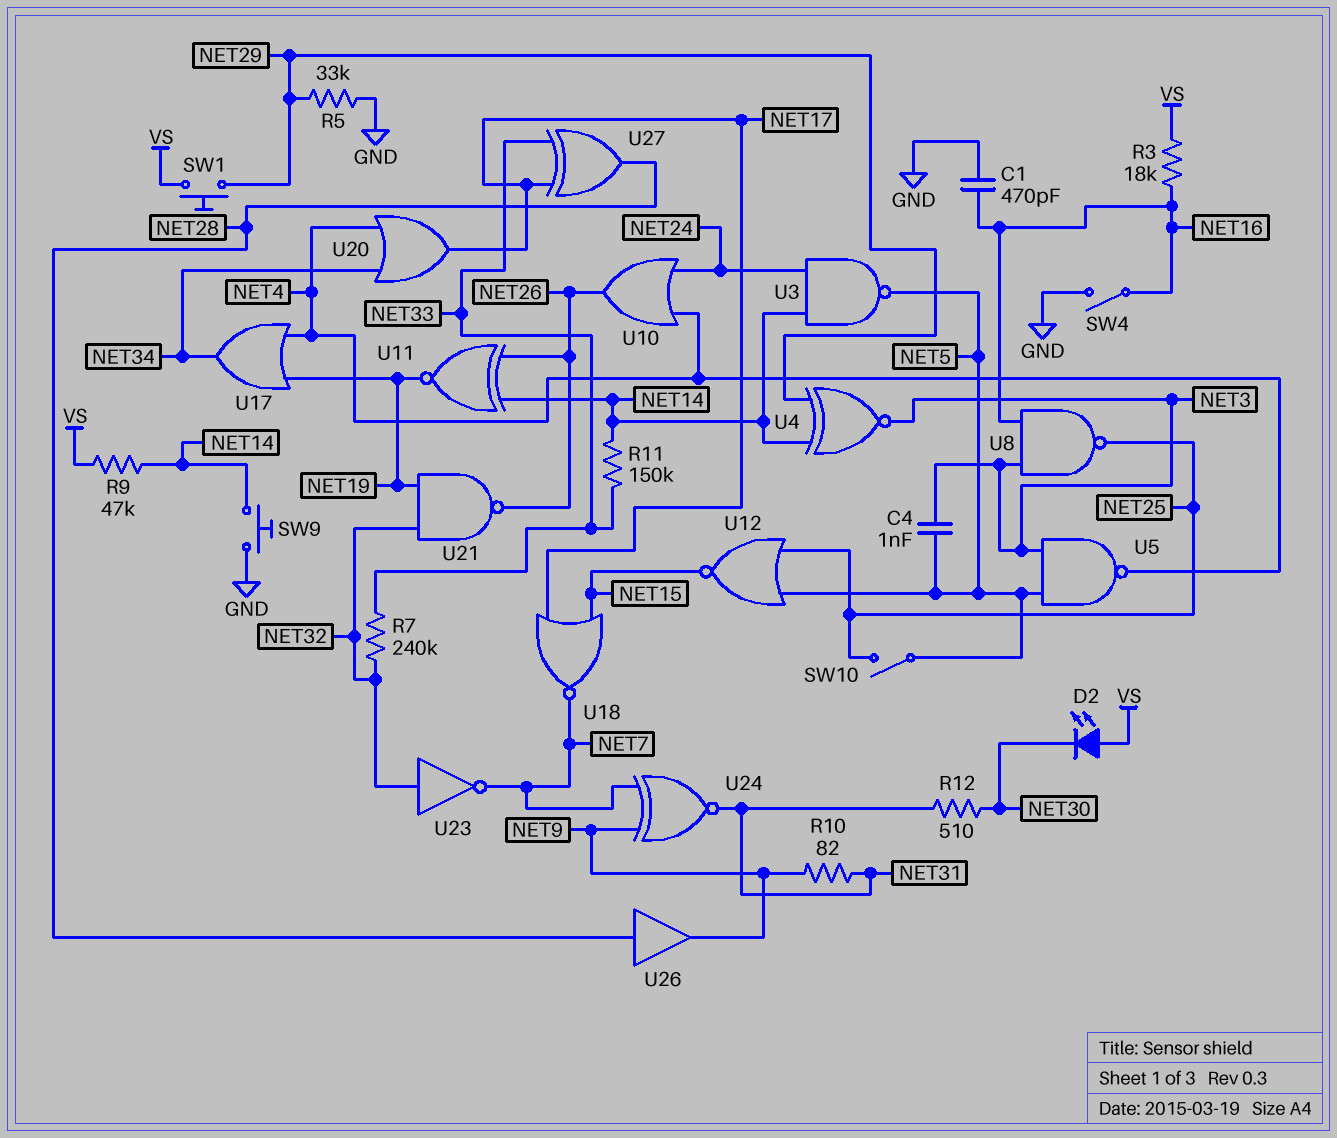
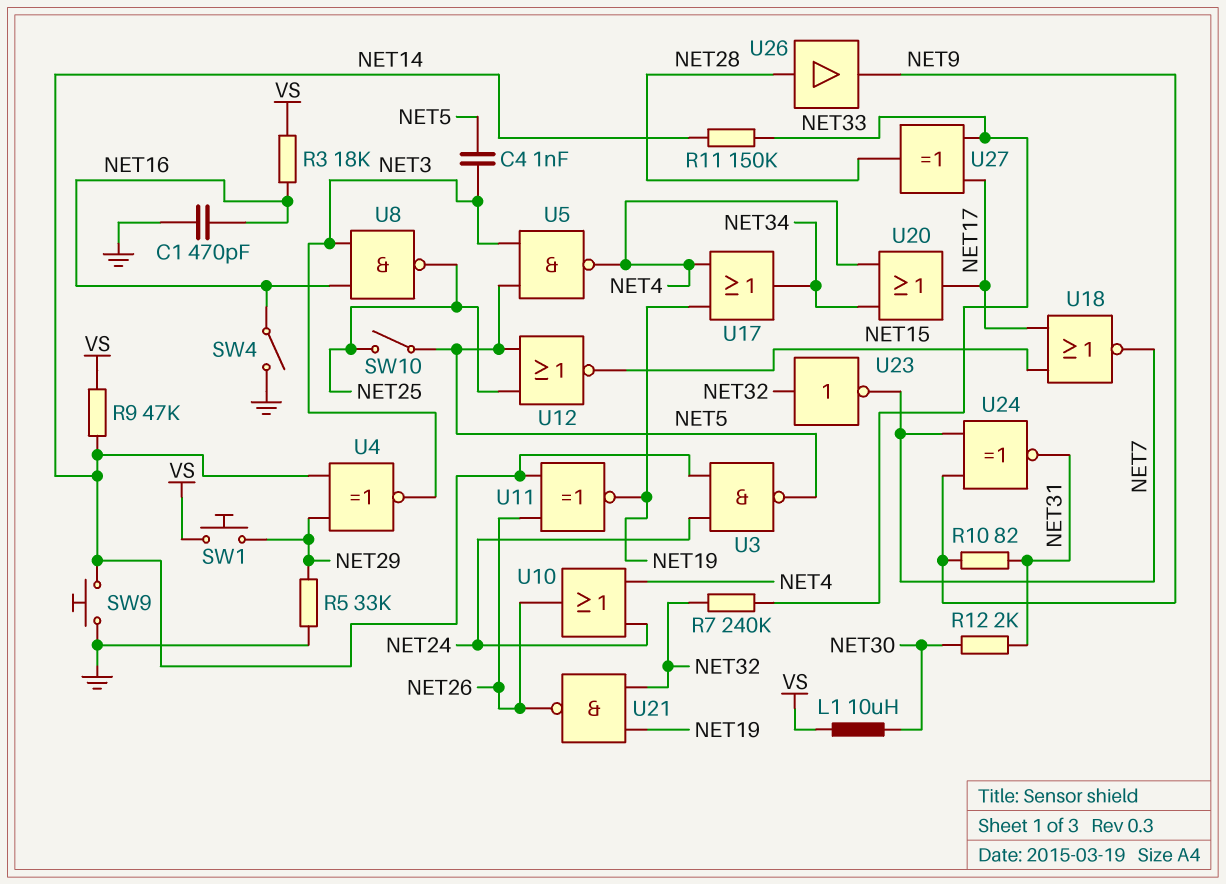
D2: LED (A VS, K NET30) -> none
L1: none -> 10uH (NET30, VS)
R12: 510 (NET30, NET31) -> 2k (NET30, NET31)

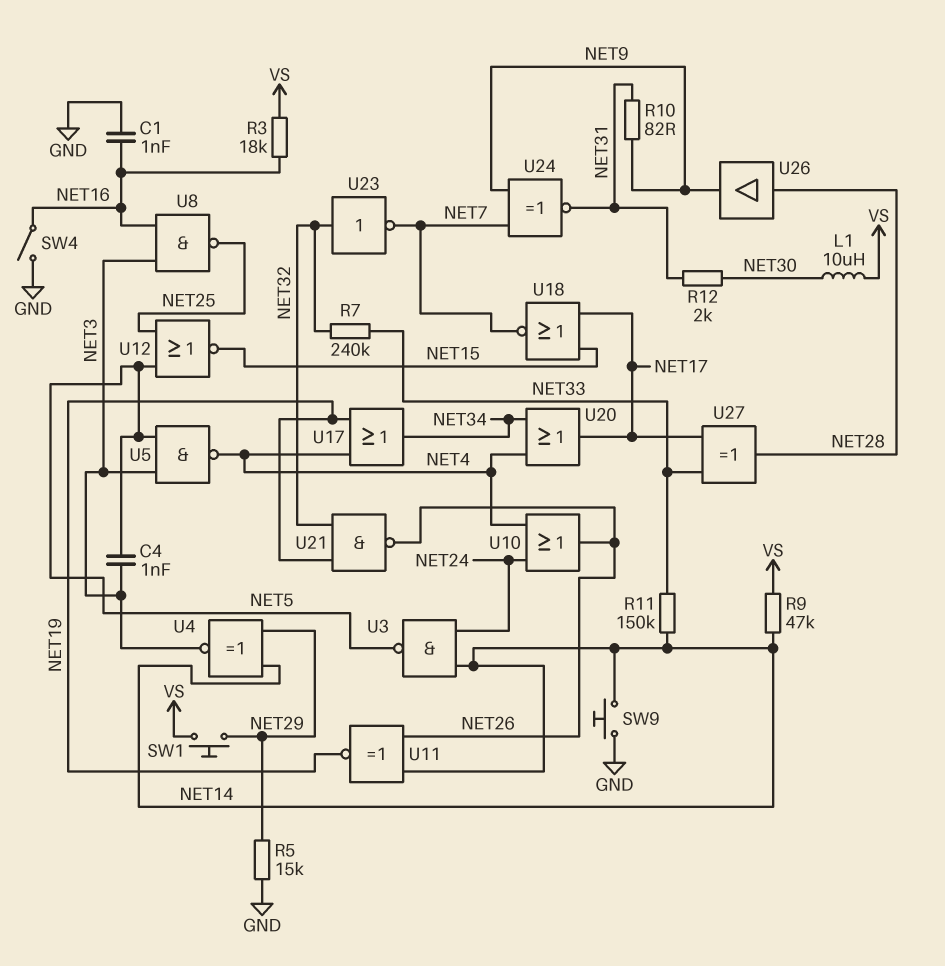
C1: 470pF (GND, NET16) -> 1nF (GND, NET16)
R5: 33k (GND, NET29) -> 15k (GND, NET29)
SW10: switch (NET5, NET25) -> none

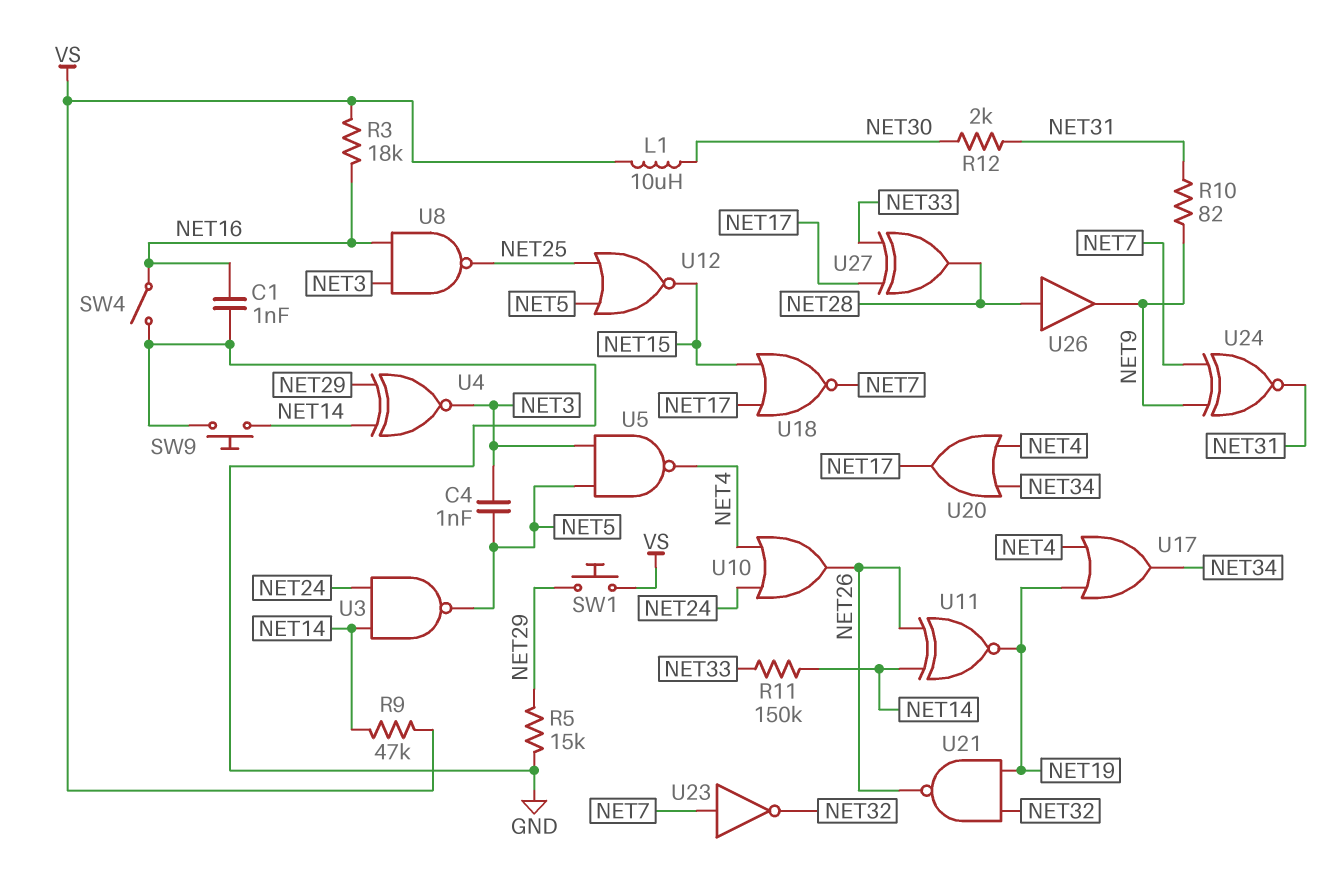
R7: 240k (NET32, NET33) -> none
U23: NOT (in NET32, out NET7) -> NOT (in NET7, out NET32)

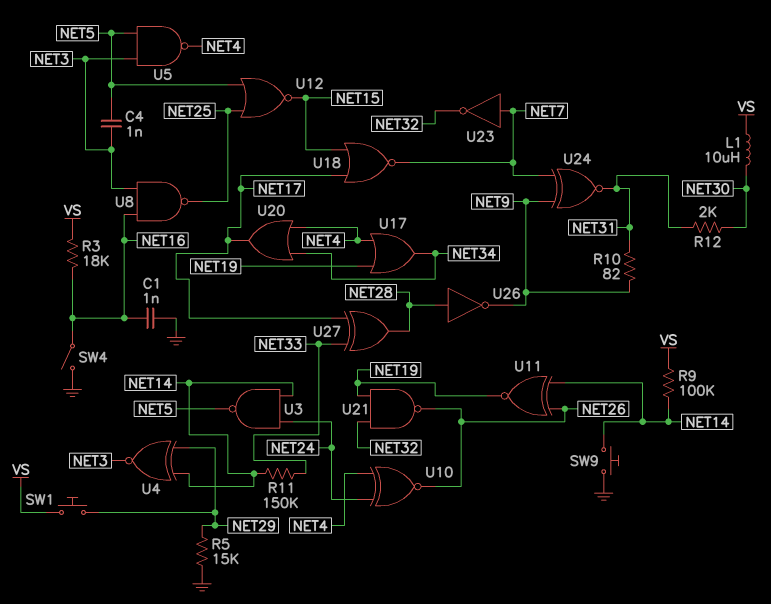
R9: 47k (NET14, VS) -> 100k (NET14, VS)
U10: OR (in NET4, in NET24, out NET26) -> XNOR (in NET4, in NET24, out NET26)
U26: buffer (in NET28, out NET9) -> NOT (in NET28, out NET9)

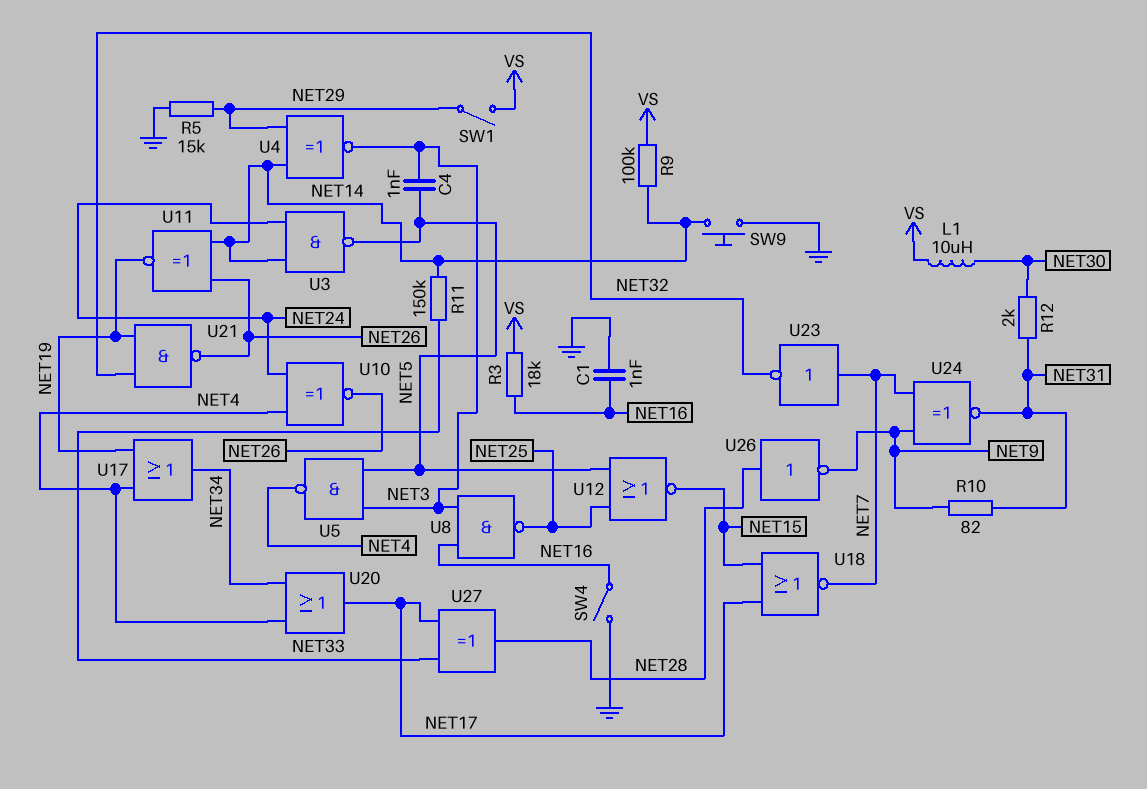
SW1: button (NET29, VS) -> switch (NET29, VS)

